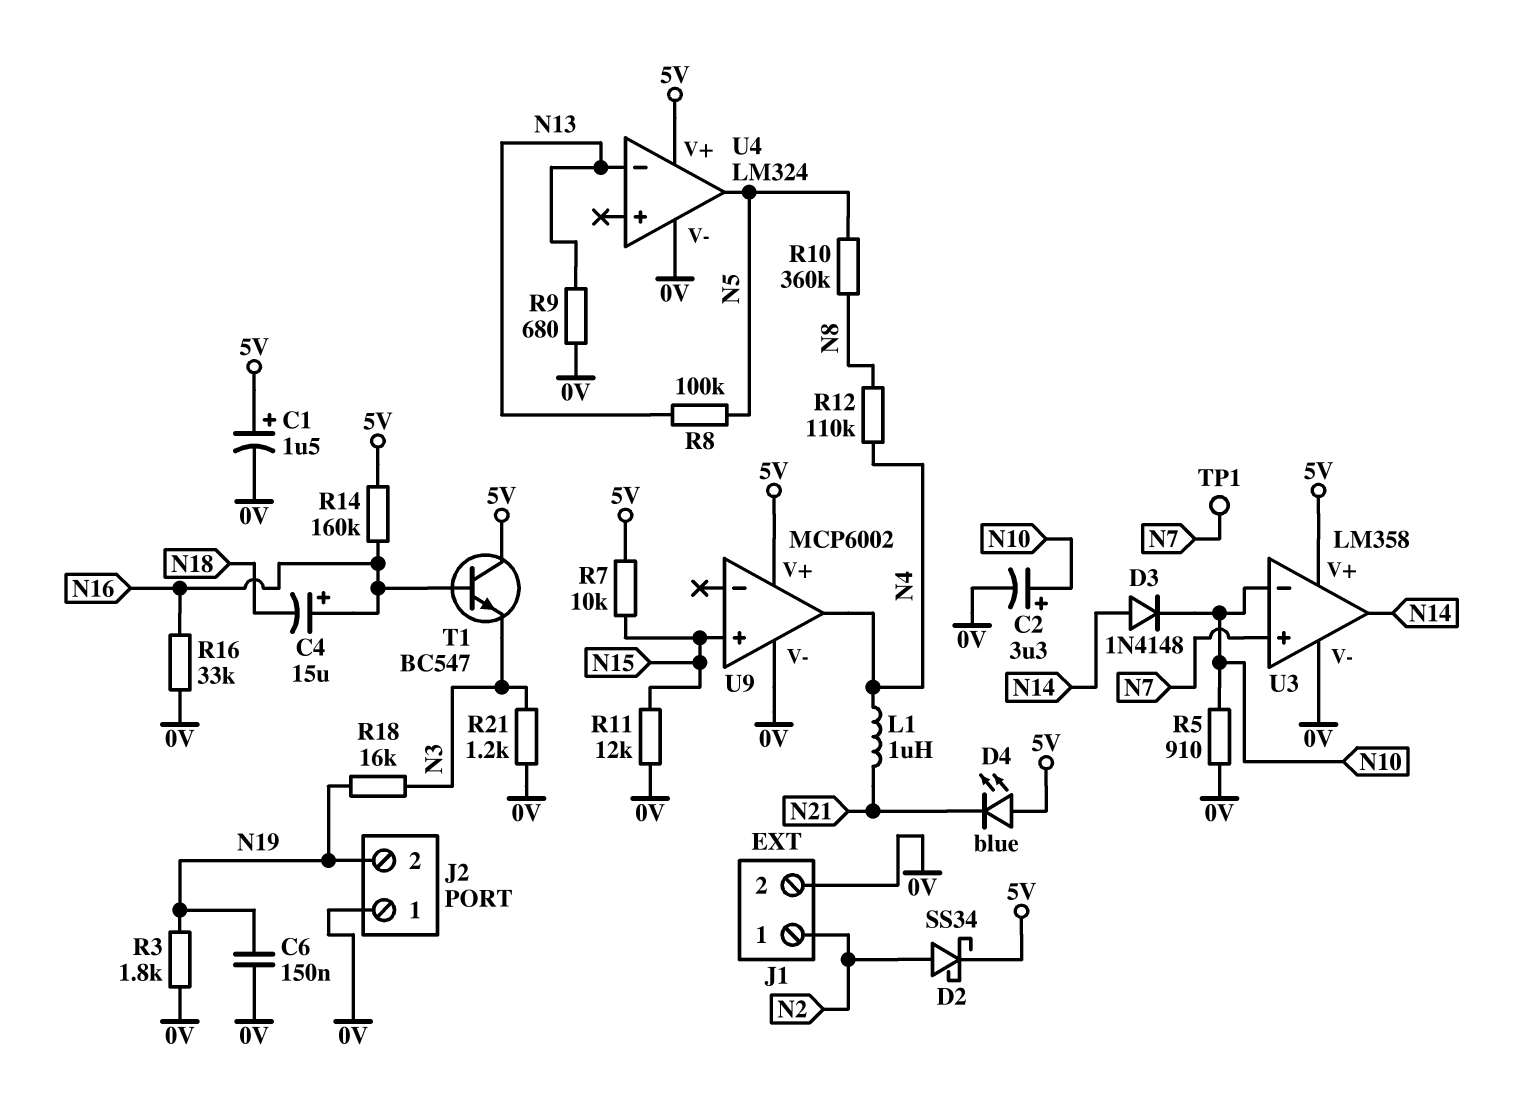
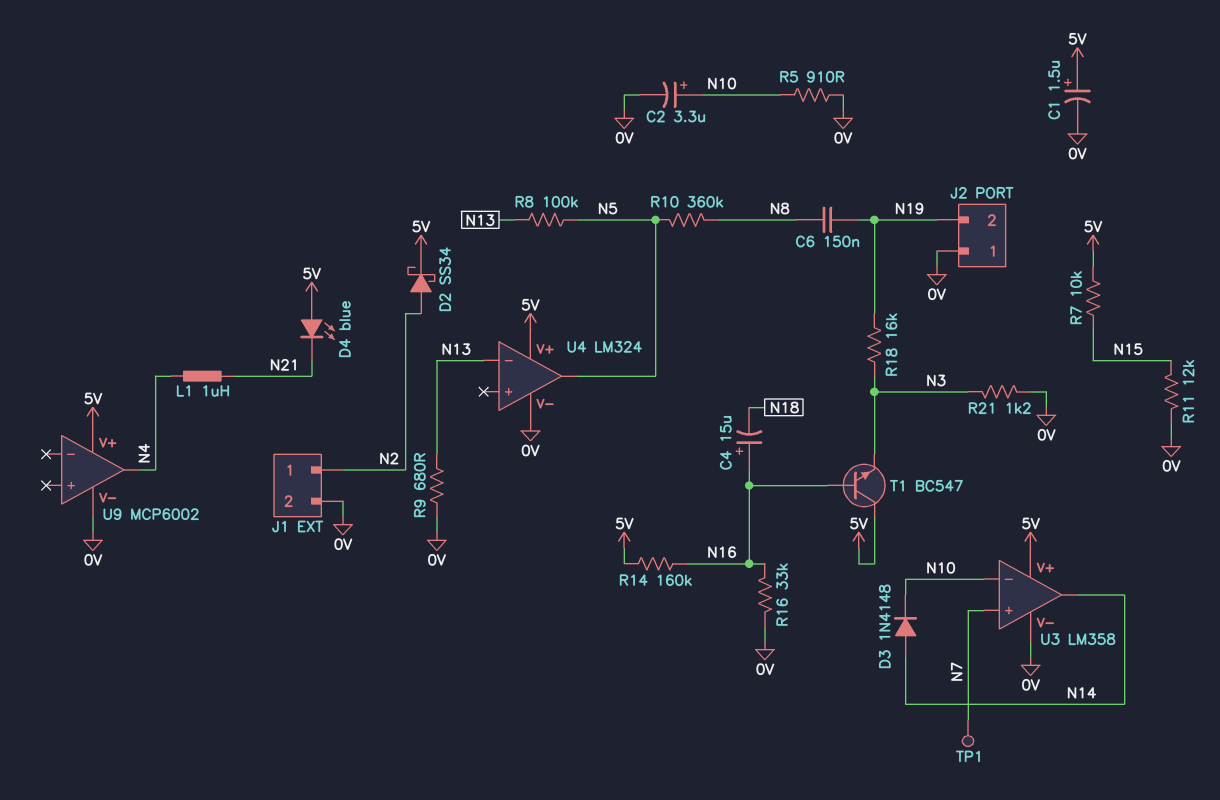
C6: 150nF (0V, N19) -> 150nF (N8, N19)
R3: 1.8k (0V, N19) -> none
R12: 110k (N4, N8) -> none
U9 pin in+: N15 -> none

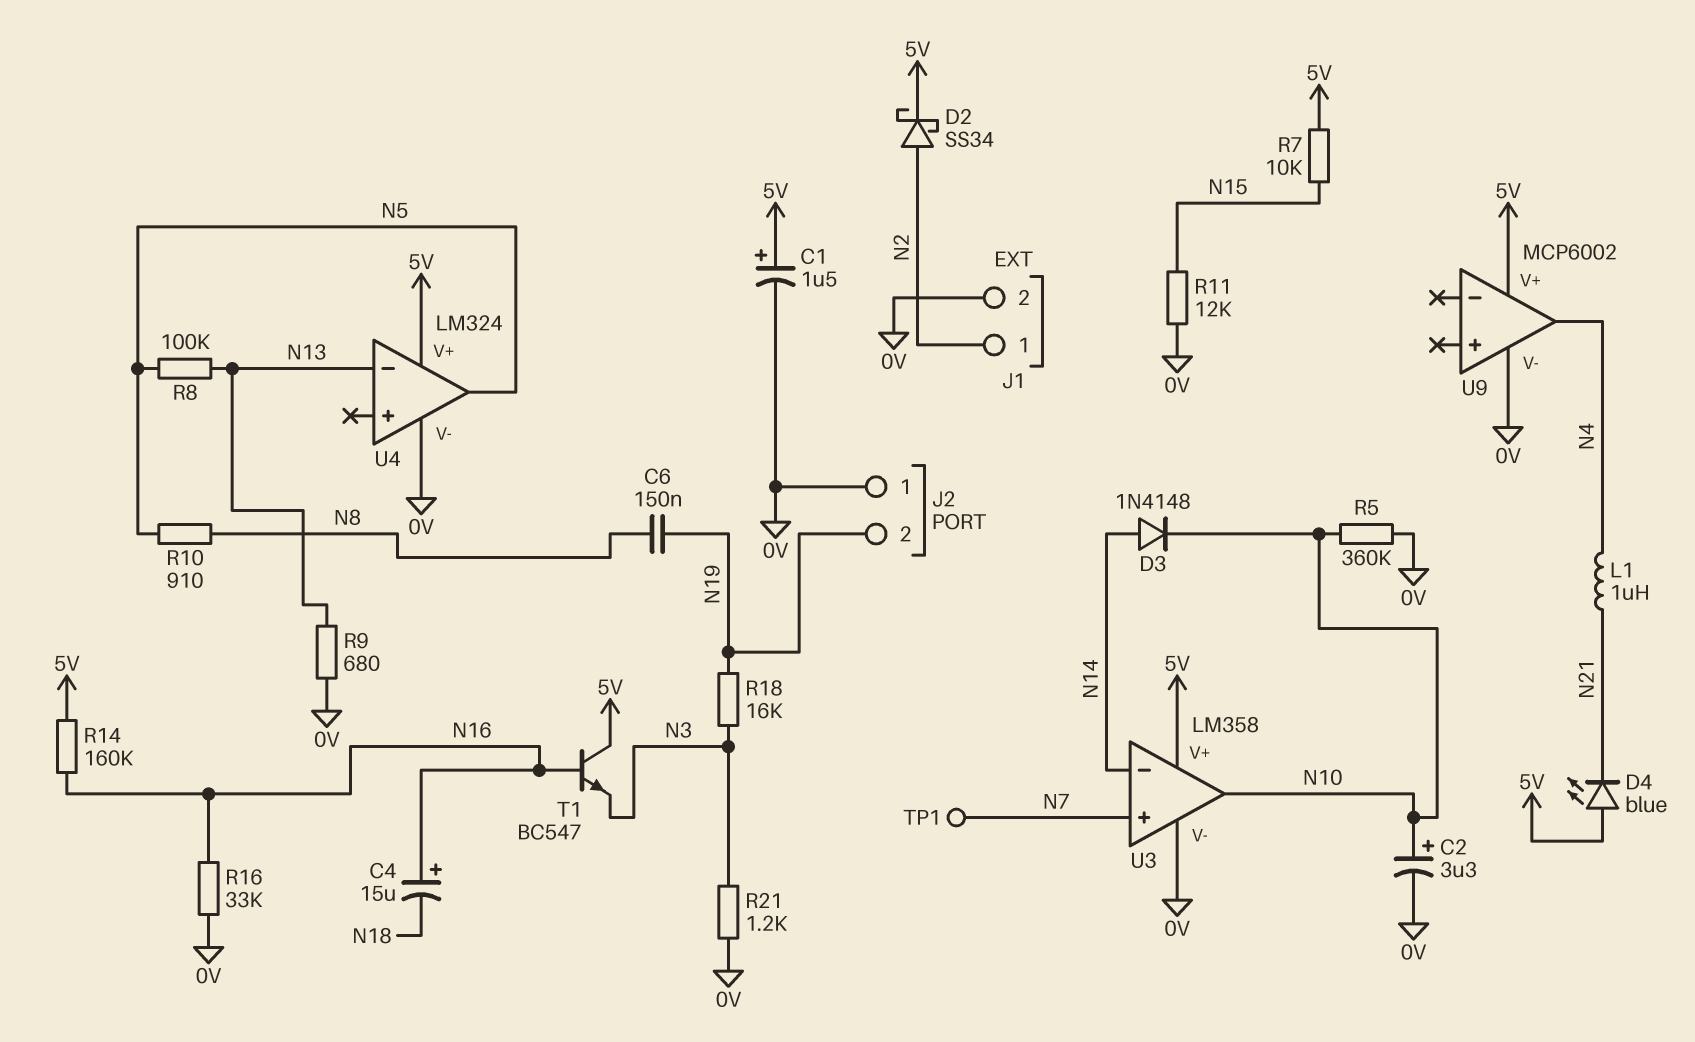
R5: 910 (0V, N10) -> 360k (0V, N10)
R10: 360k (N5, N8) -> 910 (N5, N8)
U3 pin in-: N10 -> N14
U3 pin out: N14 -> N10

